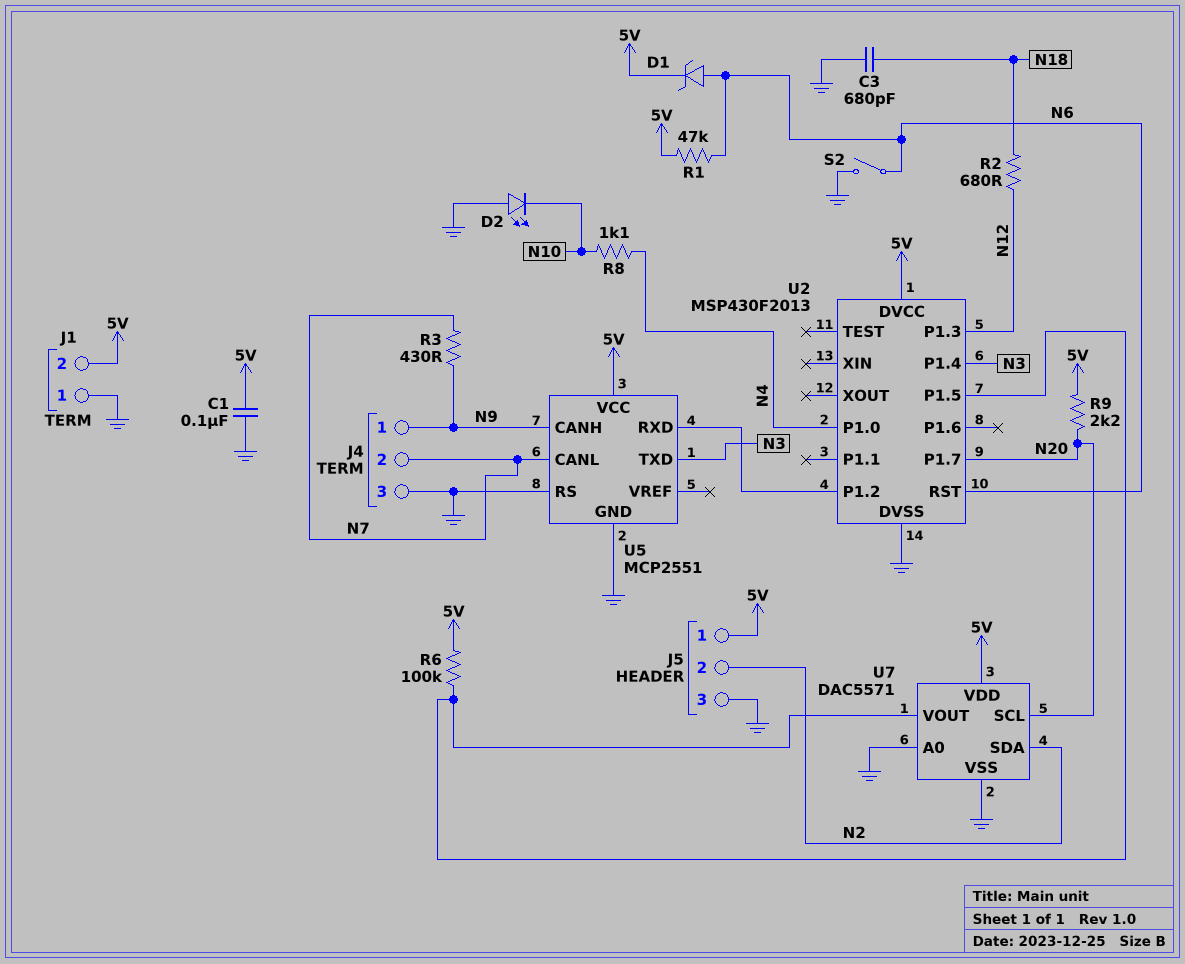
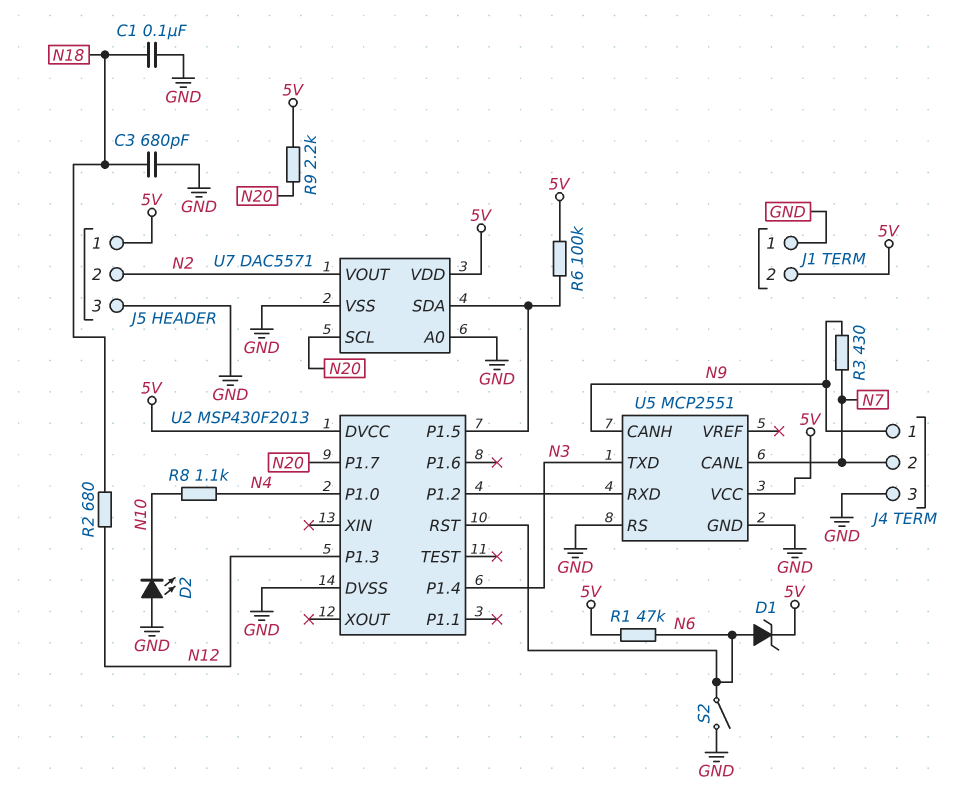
C1: 100nF (5V, GND) -> 100nF (GND, N18)
U7 pin SDA: N2 -> U2/P1.5
U7 pin VOUT: U2/P1.5 -> N2

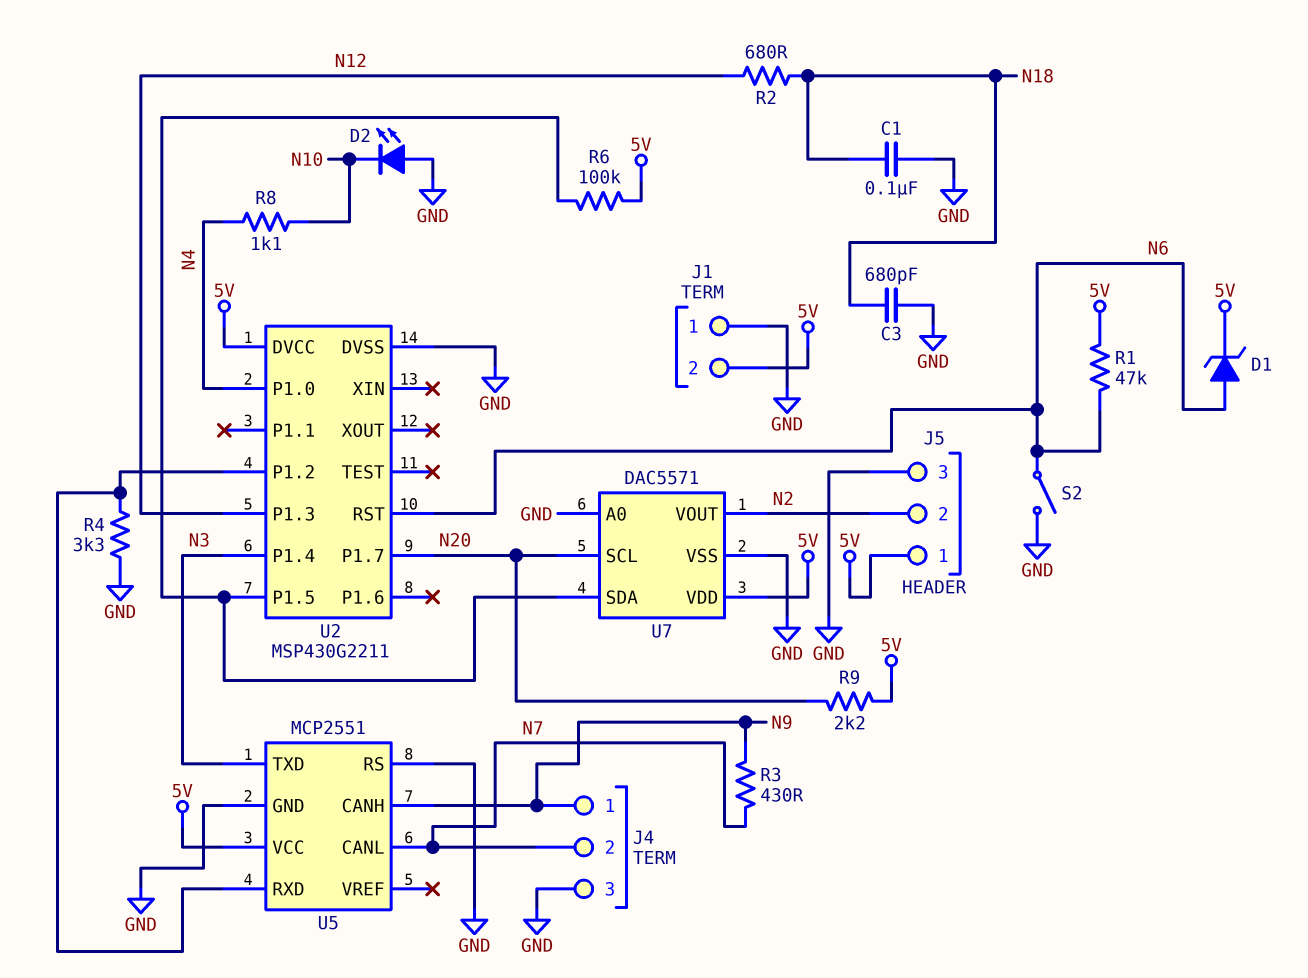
R4: none -> 3.3k (GND, U2/P1.2)
U2: MSP430F2013 -> MSP430G2211

